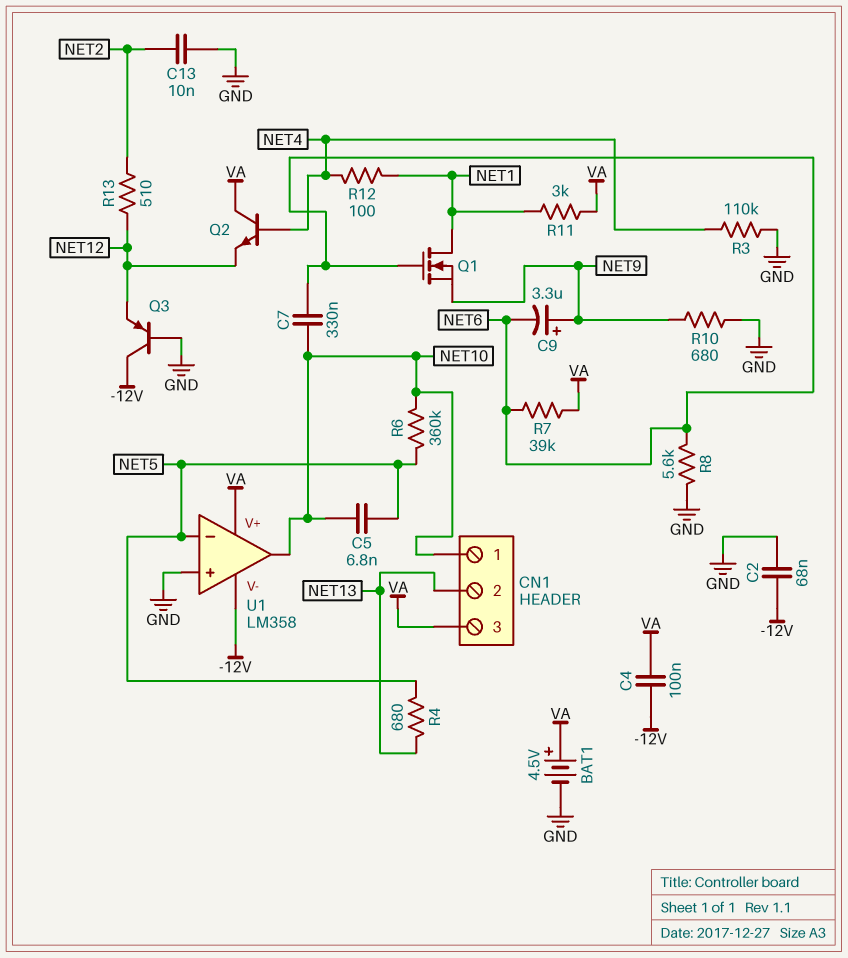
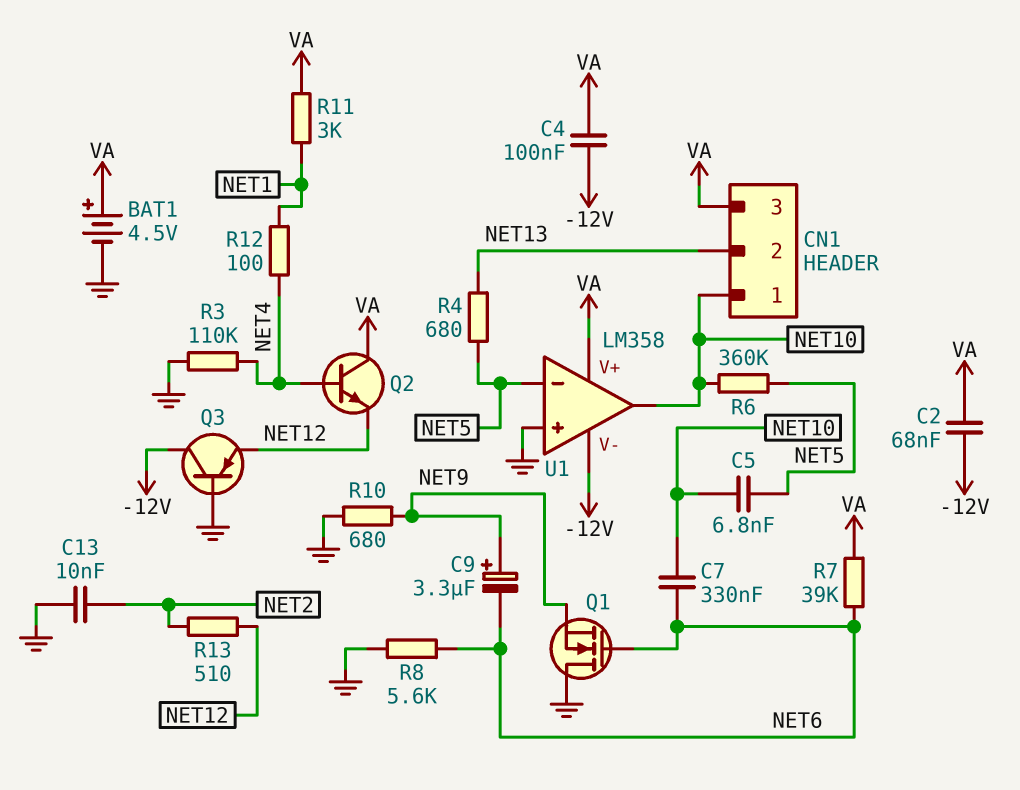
C2: 68nF (-12V, GND) -> 68nF (-12V, VA)
Q1: NMOS (G NET6, D NET1, S NET9) -> NMOS (G NET6, D GND, S NET9)

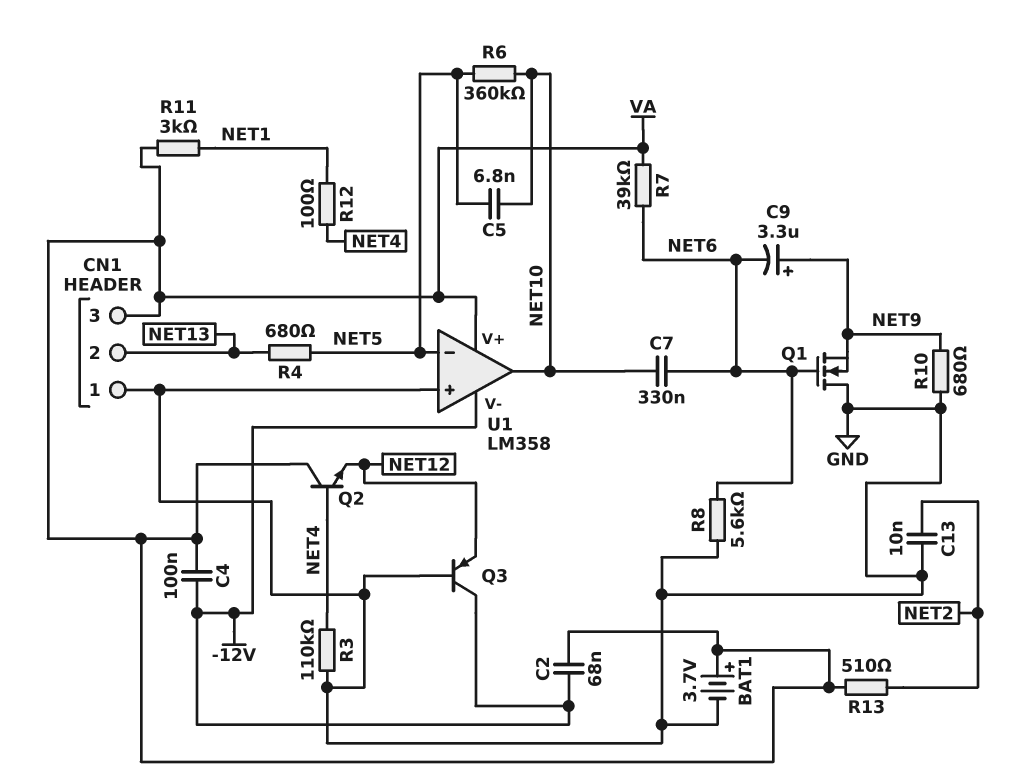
BAT1: 4.5V (plus VA, minus GND) -> 3.7V (plus VA, minus GND)
CN1 pin 1: NET10 -> GND
R13: 510 (NET2, NET12) -> 510 (NET2, VA)

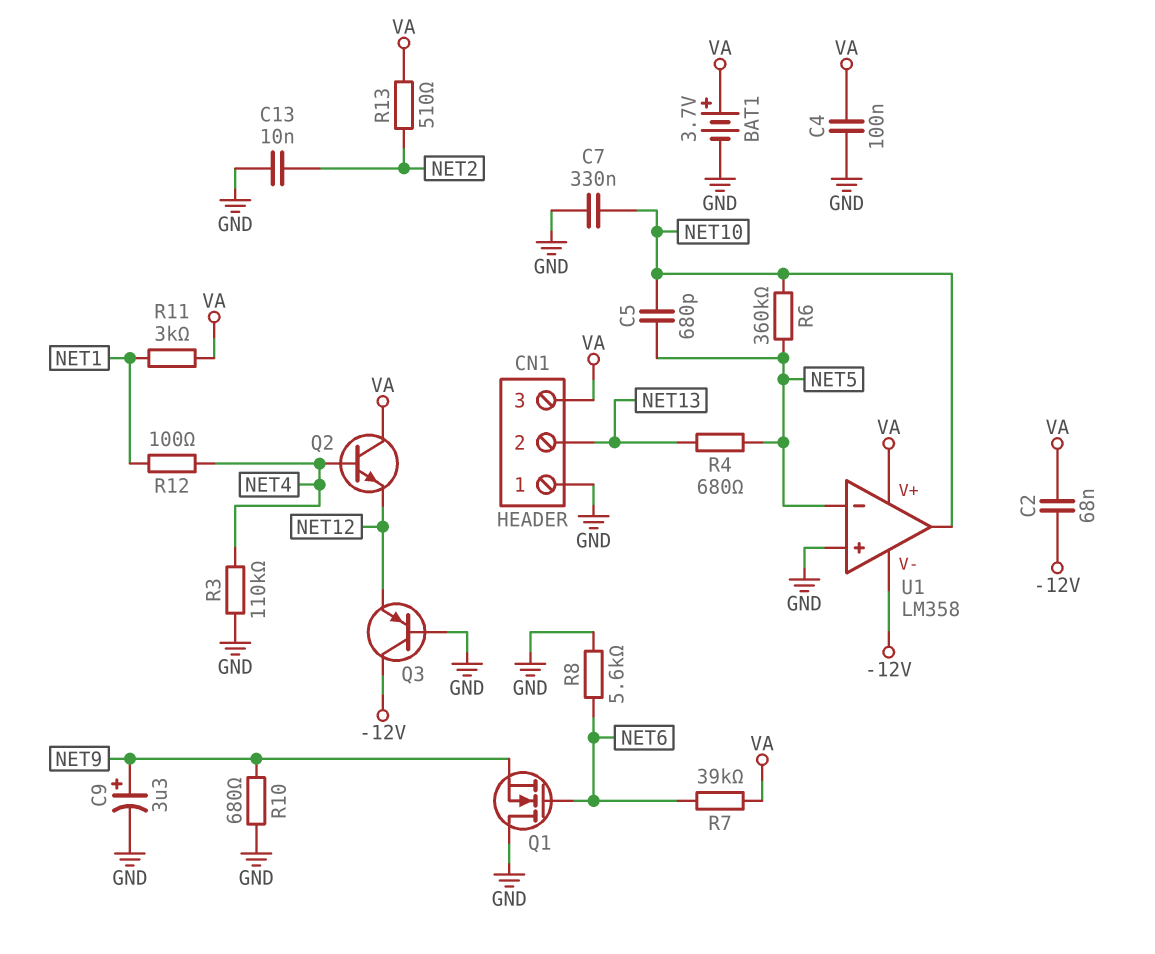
C4: 100nF (-12V, VA) -> 100nF (GND, VA)
C5: 6.8nF (NET5, NET10) -> 680pF (NET5, NET10)
C7: 330nF (NET6, NET10) -> 330nF (GND, NET10)
C9: 3.3uF (plus NET9, minus NET6) -> 3.3uF (plus NET9, minus GND)

